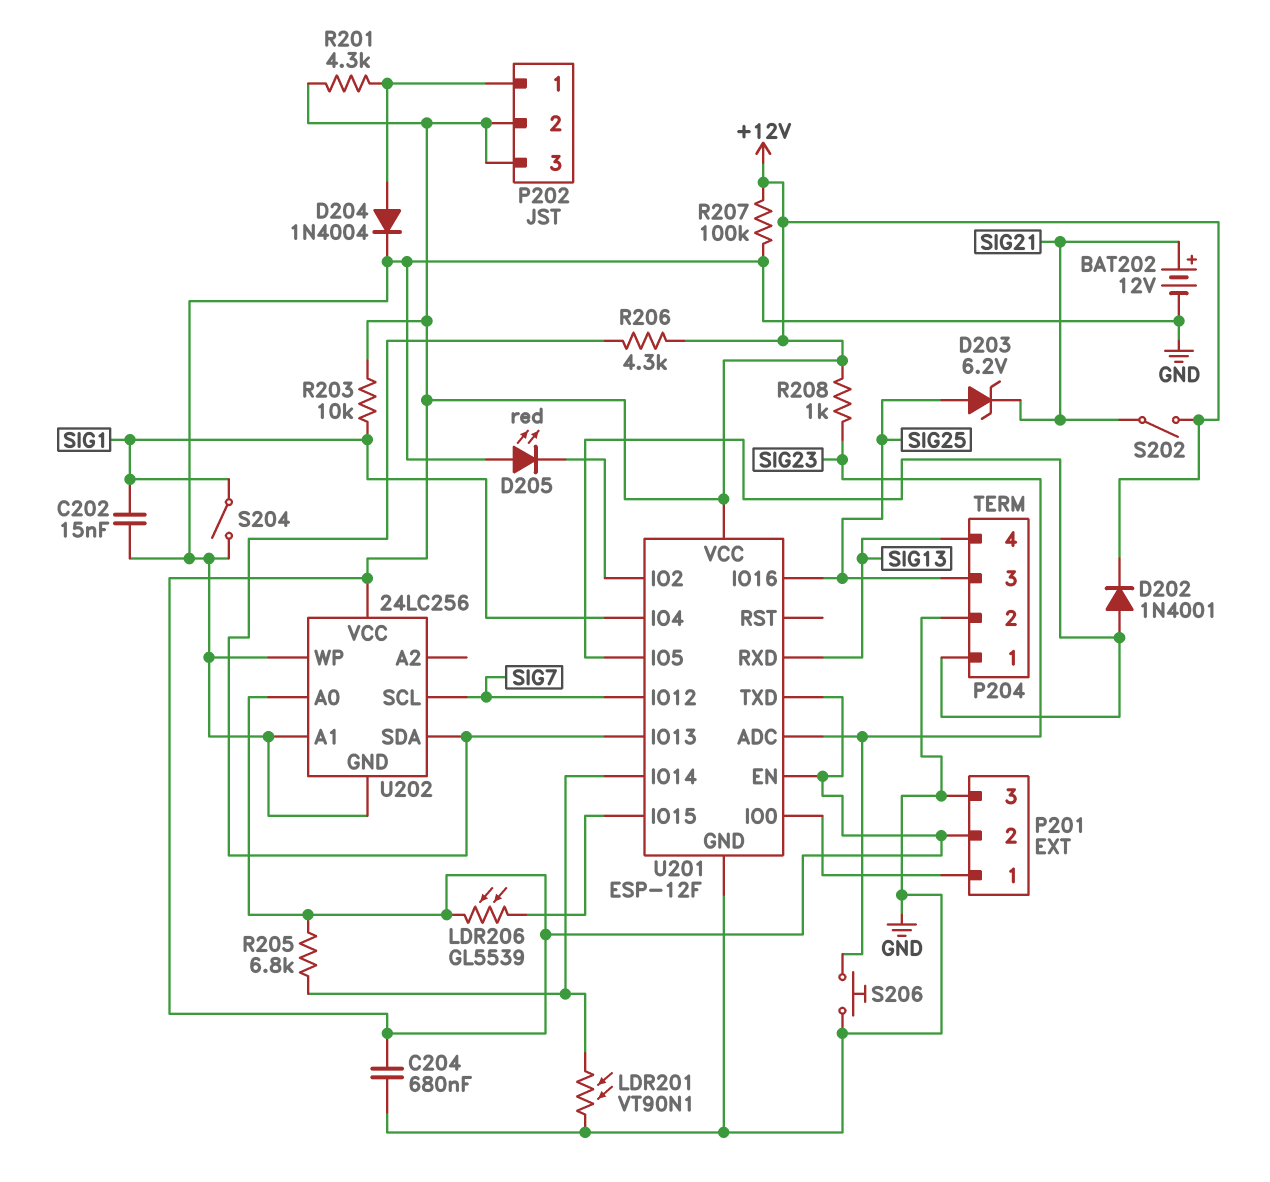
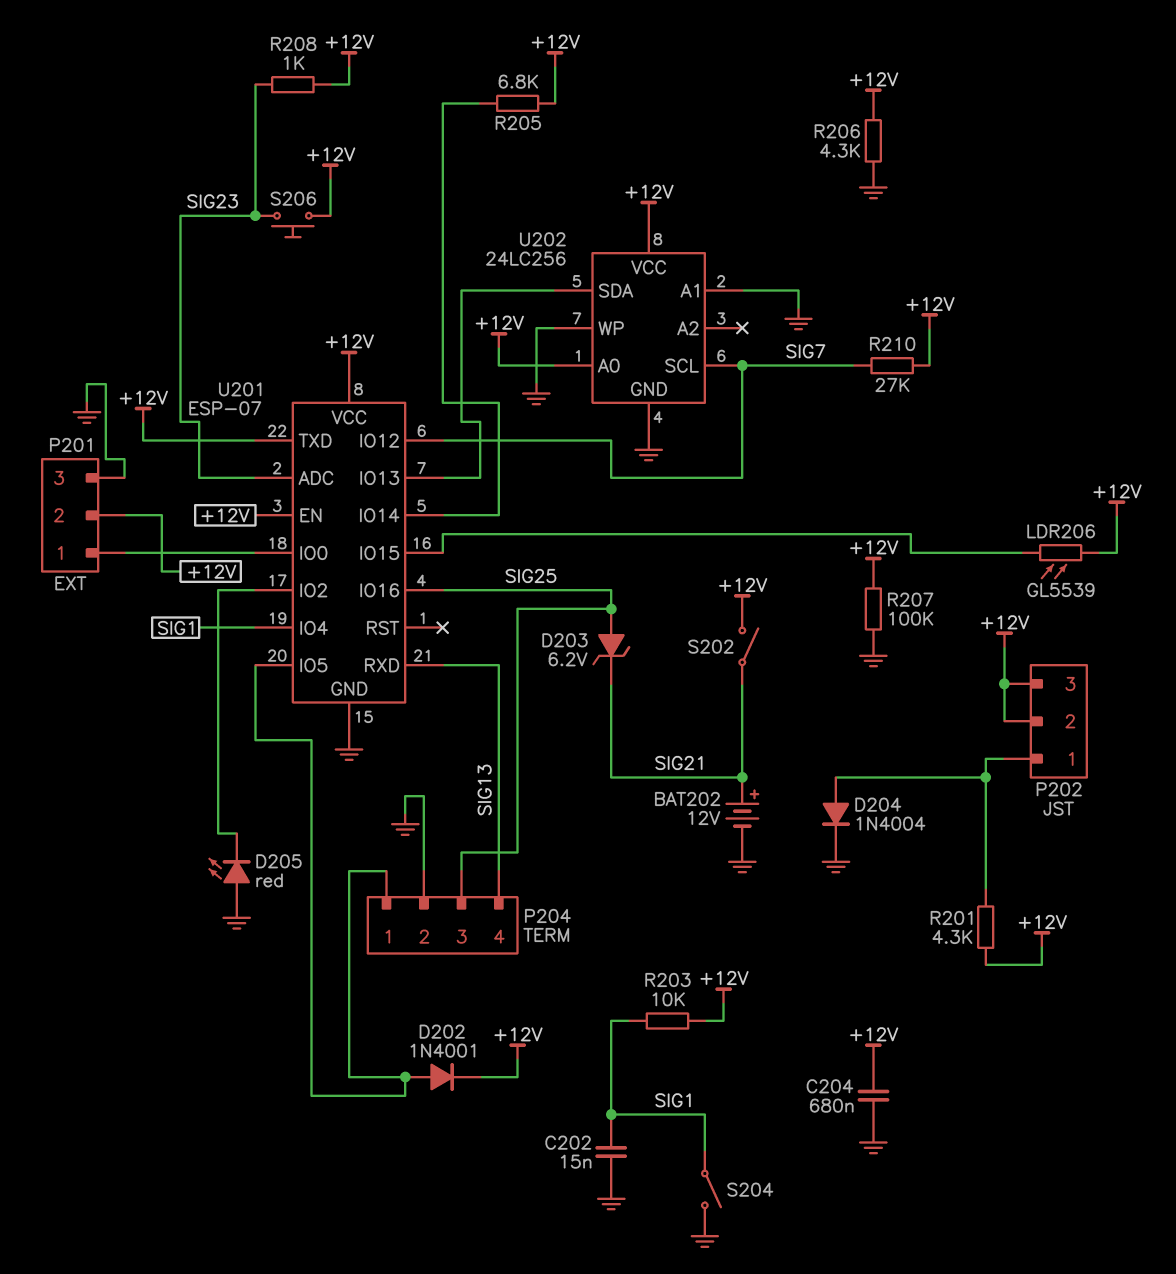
LDR201: VT90N1 (GND, U201/IO14) -> none
R206: 4.3k (+12V, U201/IO13) -> 4.3k (+12V, GND)
R210: none -> 27k (+12V, SIG7)
S206: button (GND, SIG23) -> button (+12V, SIG23)
U201: ESP-12F -> ESP-07

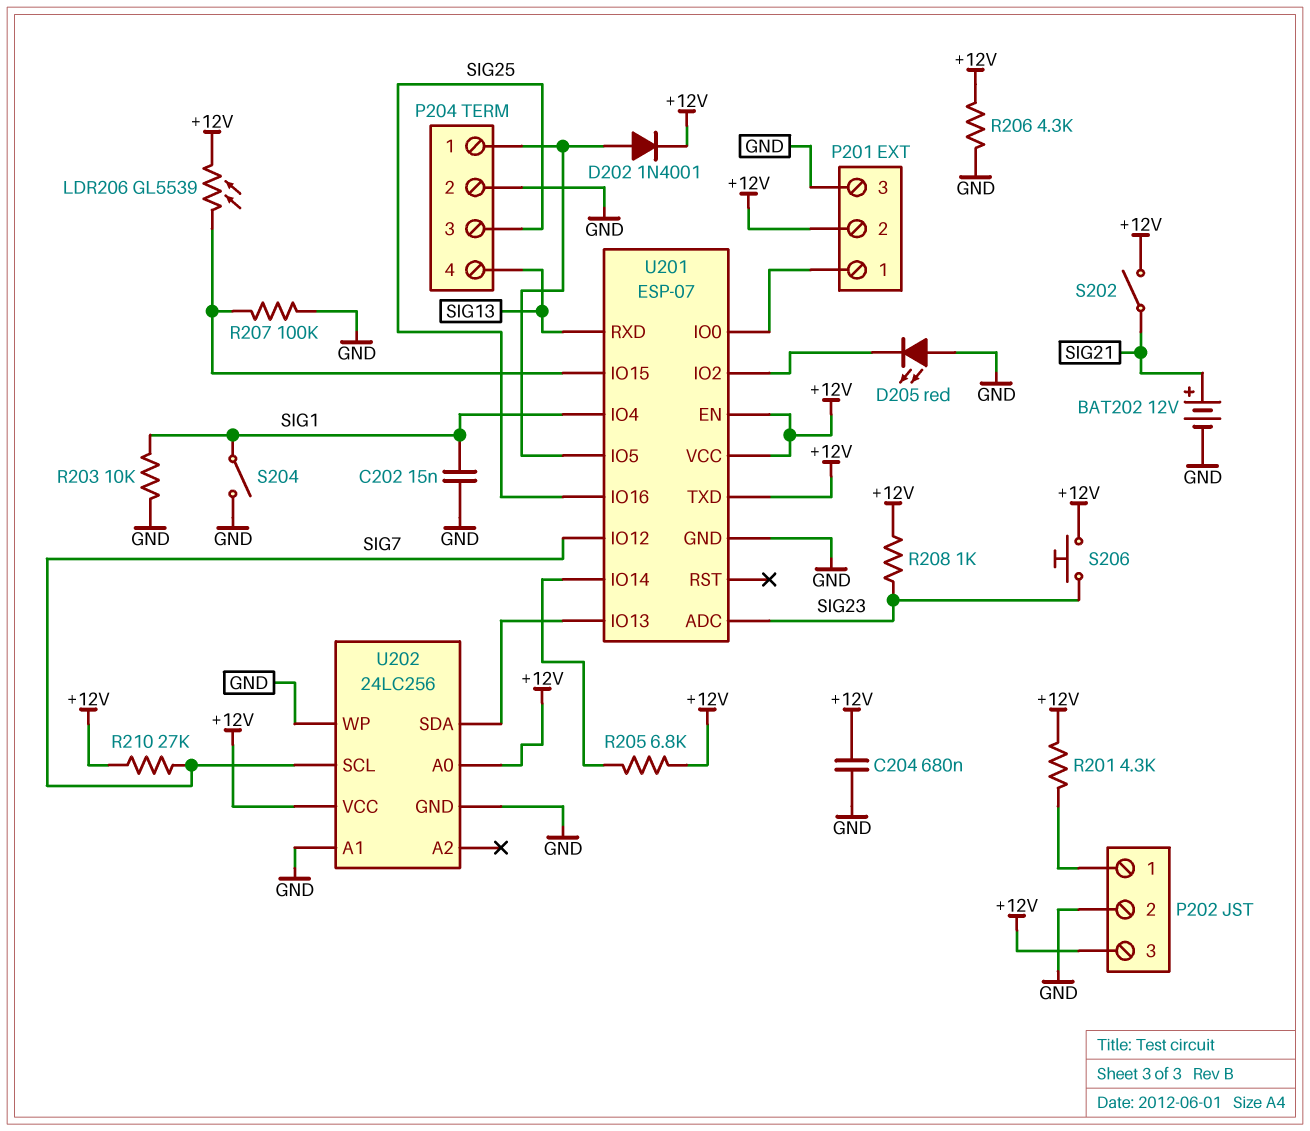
D203: zener 6.2V (A SIG25, K SIG21) -> none
D204: diode 1N4004 (A P202/1, K GND) -> none
P202 pin 2: +12V -> GND
R203: 10k (+12V, SIG1) -> 10k (GND, SIG1)
R207: 100k (+12V, GND) -> 100k (GND, U201/IO15)

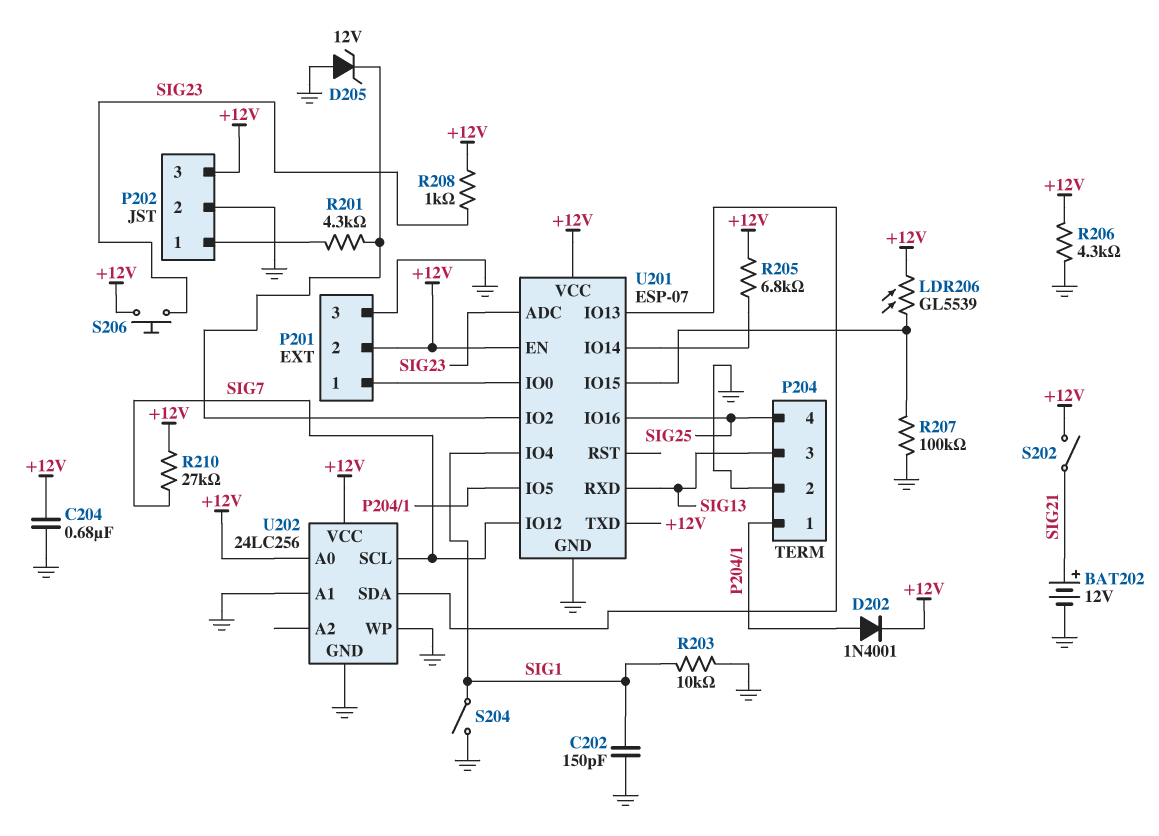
C202: 15nF (GND, SIG1) -> 150pF (GND, SIG1)
D205: LED red (A GND, K U201/IO2) -> zener 12V (A GND, K U201/IO2)
P204 pin 3: SIG25 -> SIG13
P204 pin 4: SIG13 -> SIG25
R201: 4.3k (+12V, P202/1) -> 4.3k (P202/1, U201/IO2)

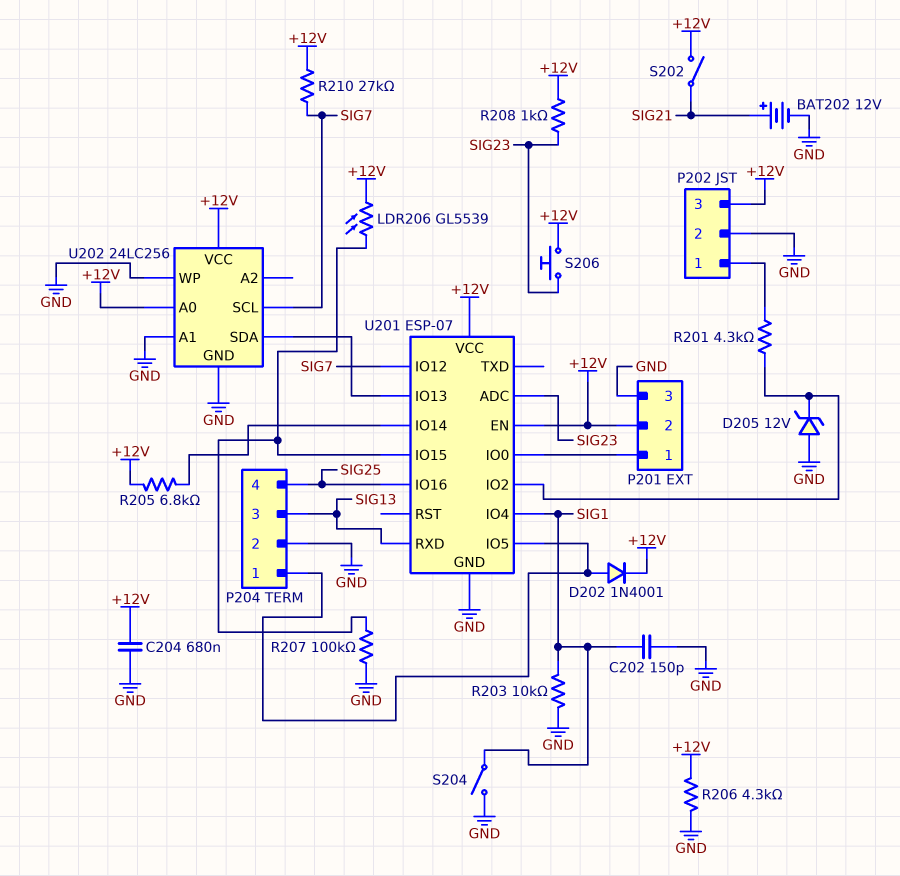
U201 pin TXD: +12V -> none

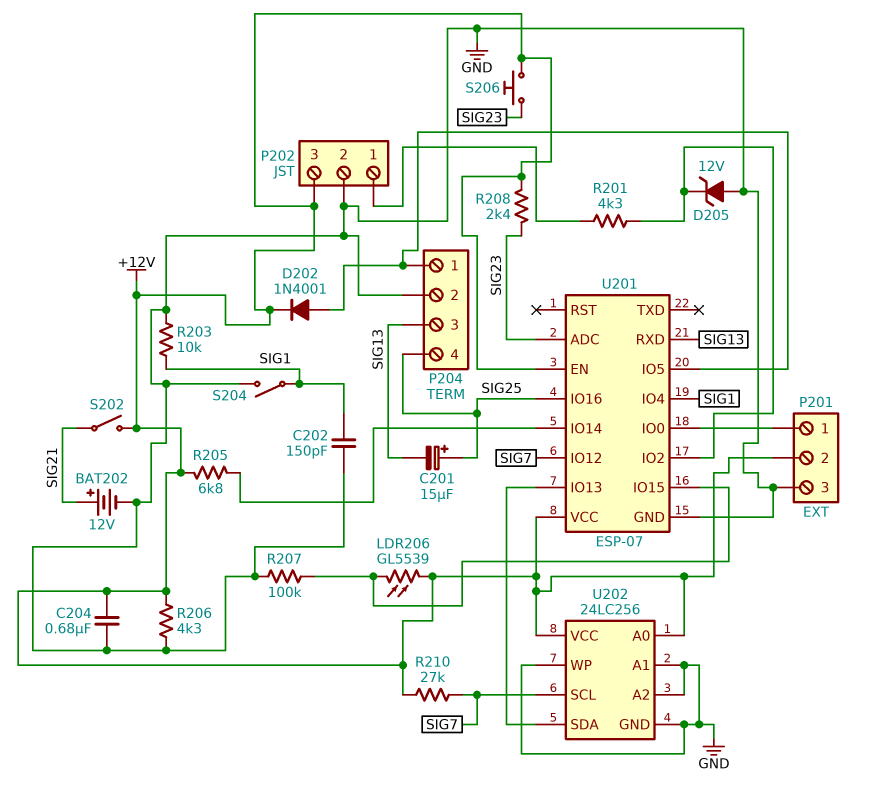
C201: none -> 15uF (plus SIG25, minus SIG13)
R208: 1k (+12V, SIG23) -> 2.4k (+12V, SIG23)
U202 pin A2: none -> GND

